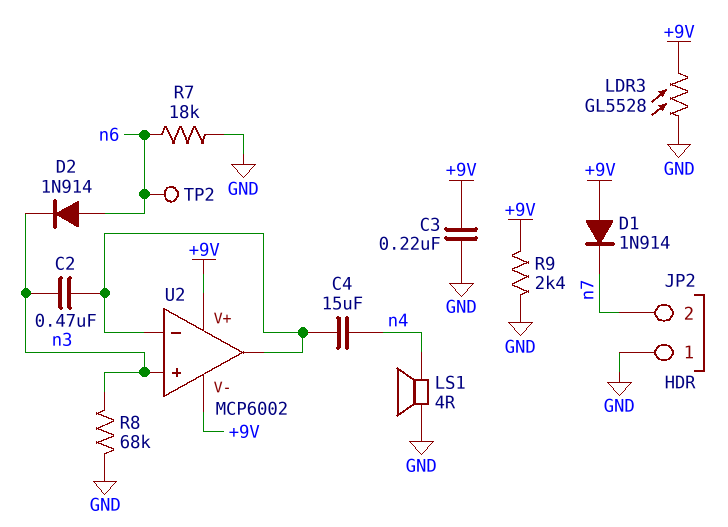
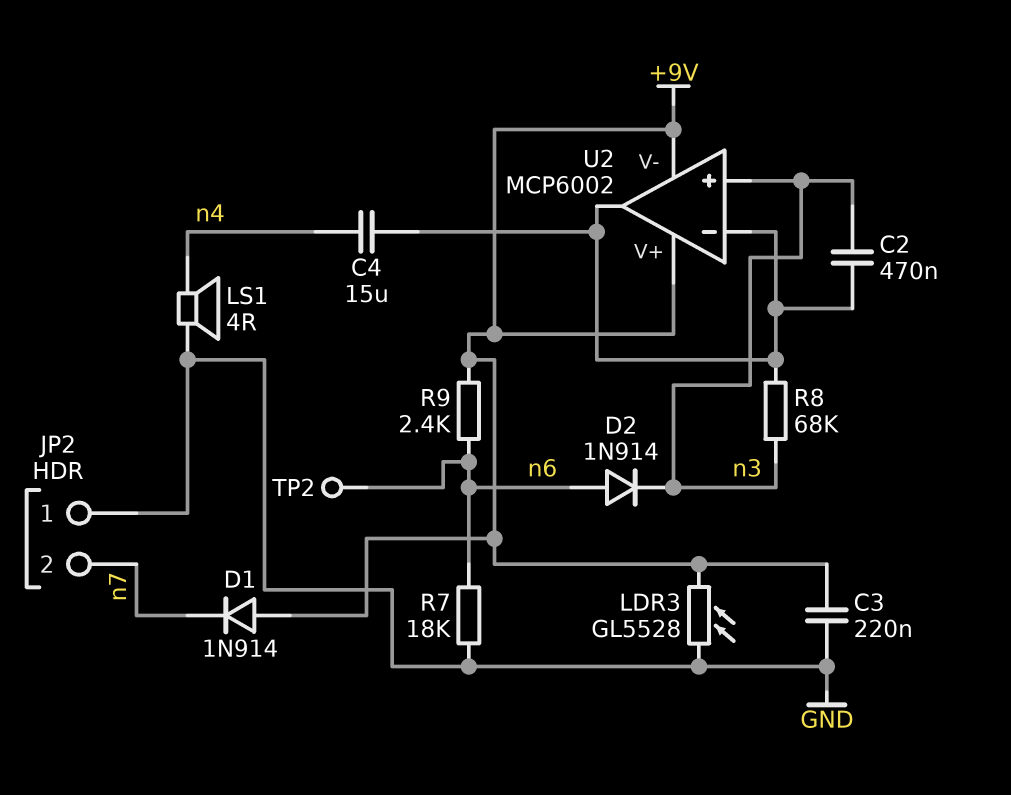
R8: 68k (GND, n3) -> 68k (U2/in-, n3)
R9: 2.4k (+9V, GND) -> 2.4k (+9V, n6)

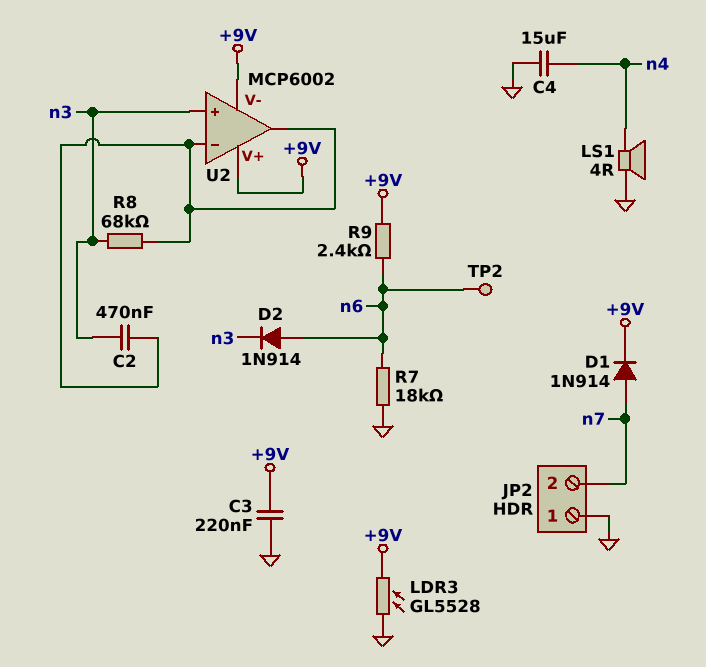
C4: 15uF (U2/in-, n4) -> 15uF (GND, n4)
D1: diode 1N914 (A +9V, K n7) -> diode 1N914 (A n7, K +9V)

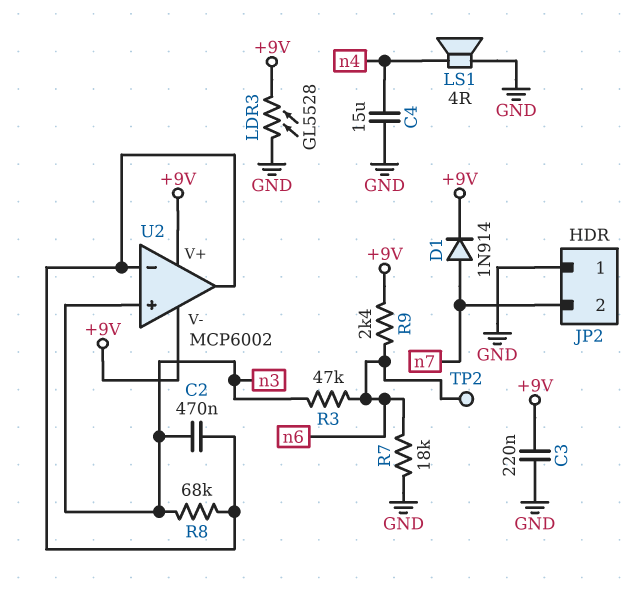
D2: diode 1N914 (A n6, K n3) -> none
R3: none -> 47k (n3, n6)

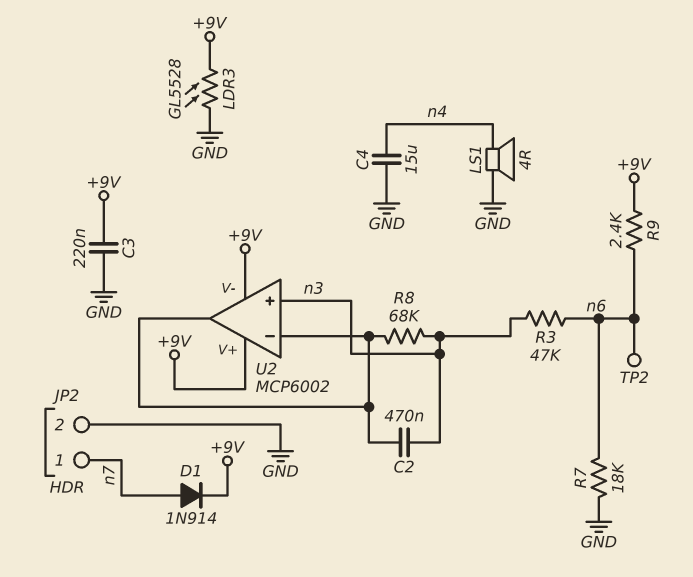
JP2 pin 1: GND -> n7
JP2 pin 2: n7 -> GND

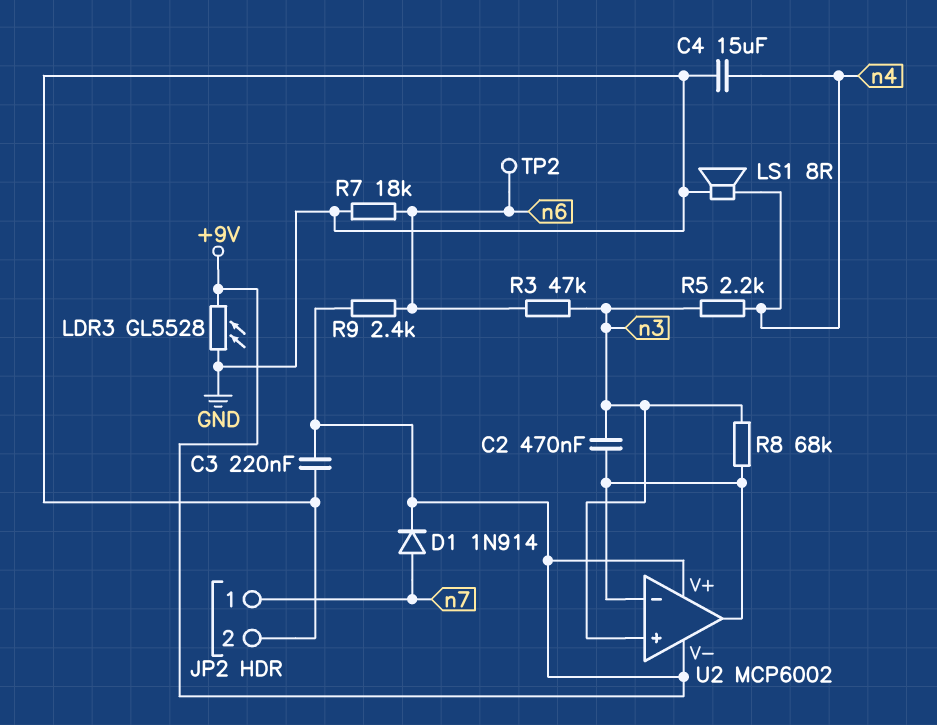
LS1: speaker 4R (GND, n4) -> speaker 8R (GND, n4)
R5: none -> 2.2k (n3, n4)

